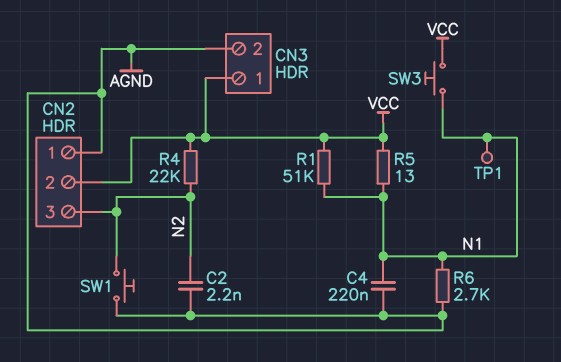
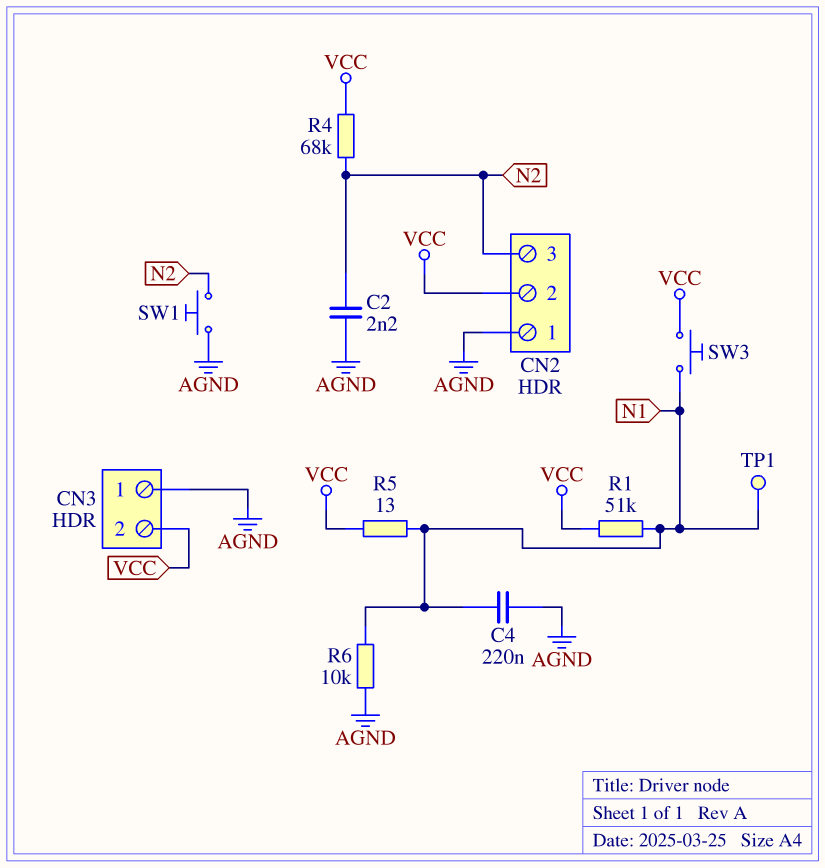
CN3 pin 1: VCC -> AGND
CN3 pin 2: AGND -> VCC
R4: 22k (N2, VCC) -> 68k (N2, VCC)
R6: 2.7k (AGND, N1) -> 10k (AGND, N1)

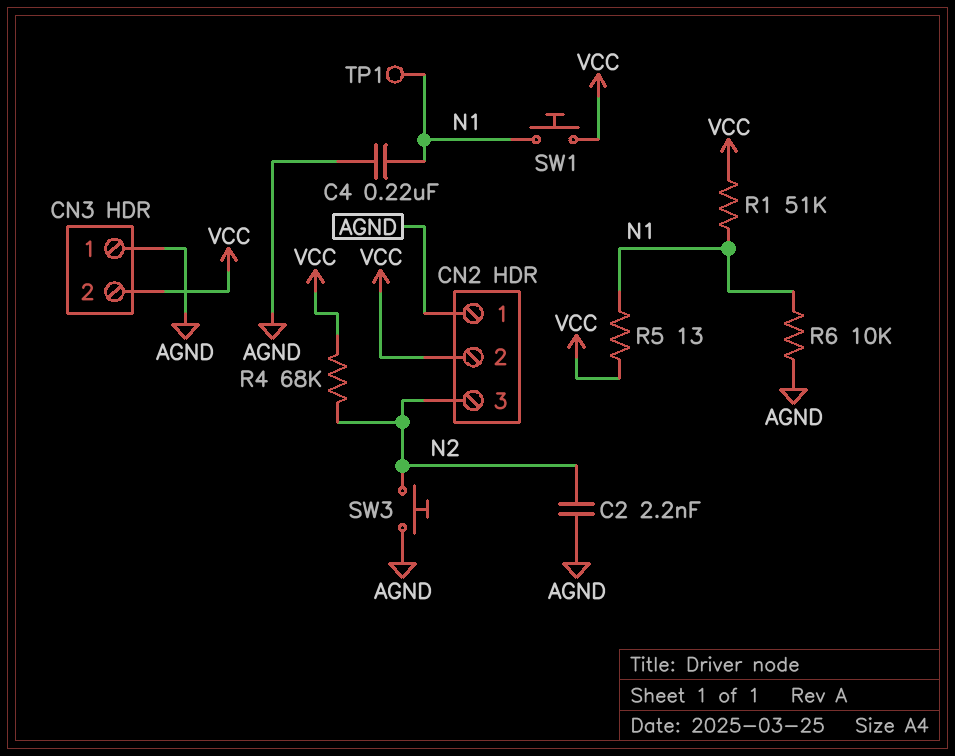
SW1: button (AGND, N2) -> button (N1, VCC)
SW3: button (N1, VCC) -> button (AGND, N2)

